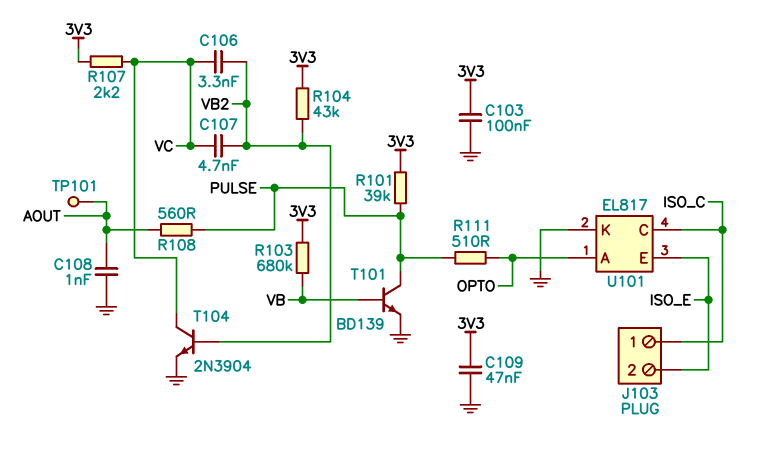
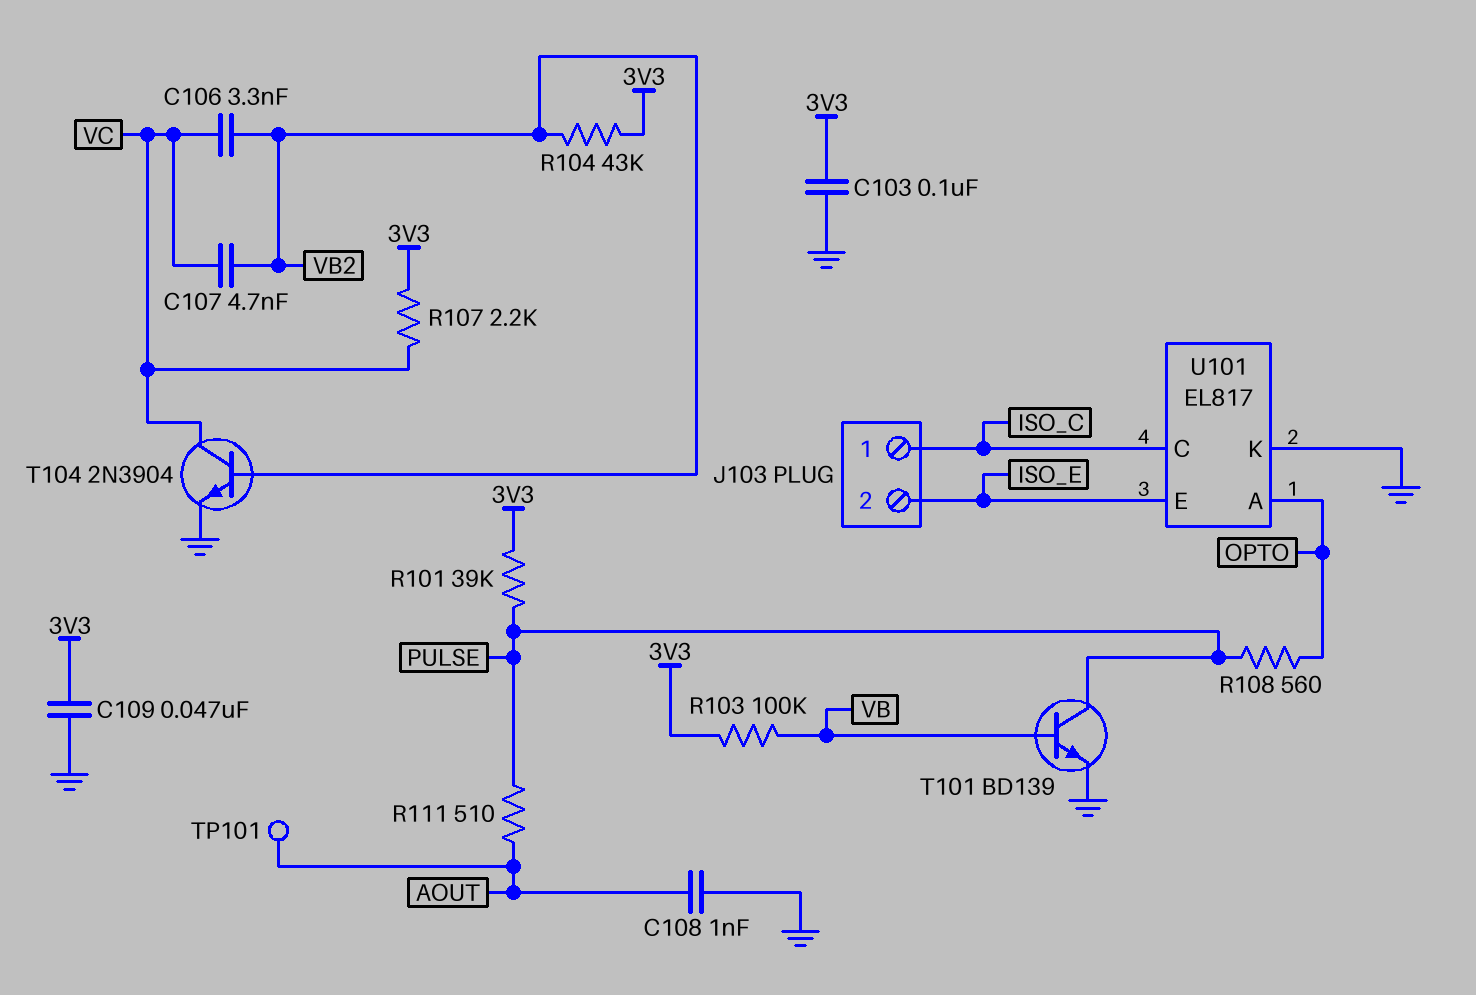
R103: 680k (3V3, VB) -> 100k (3V3, VB)
R108: 560 (AOUT, PULSE) -> 560 (OPTO, PULSE)
R111: 510 (OPTO, PULSE) -> 510 (AOUT, PULSE)

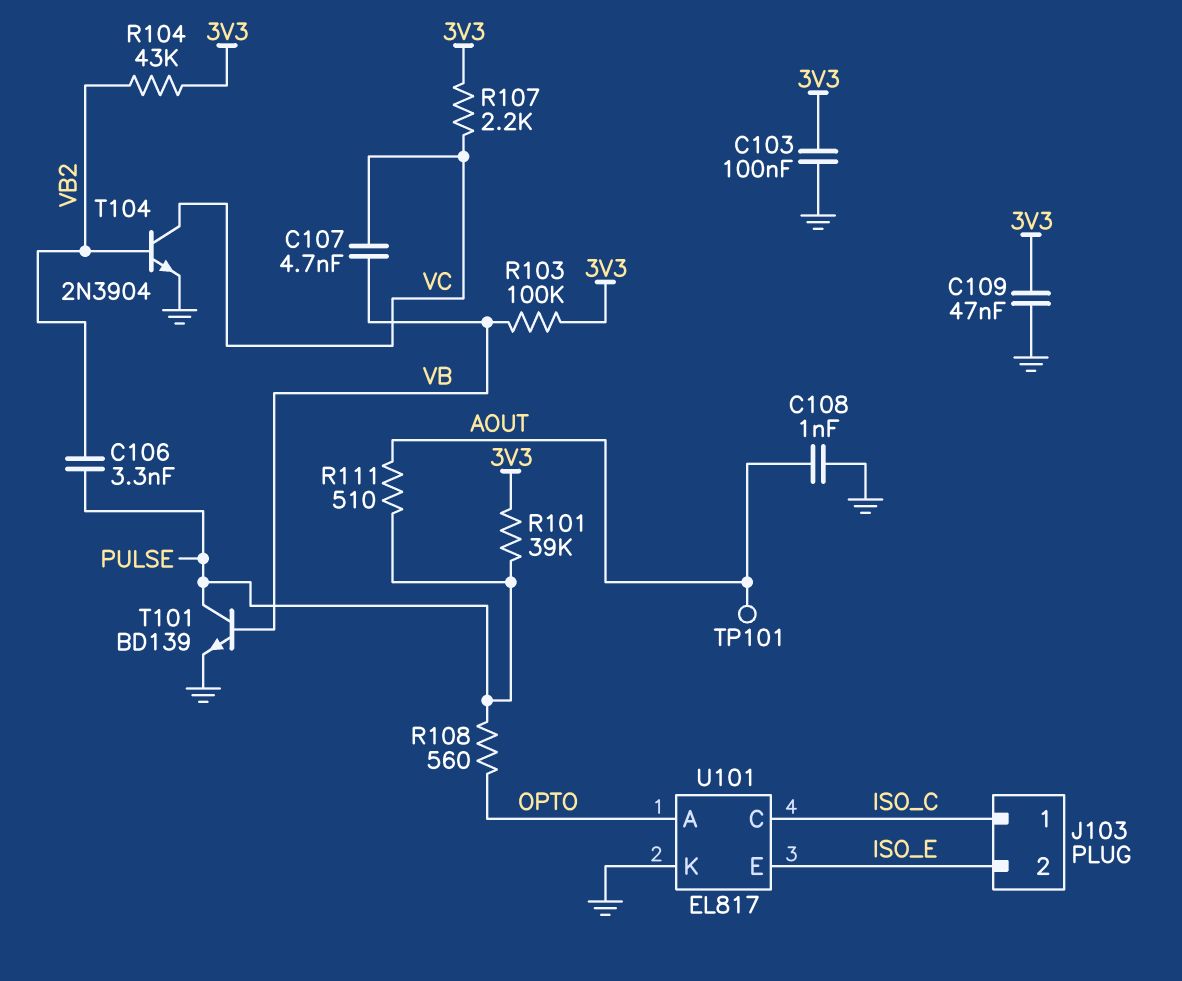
C106: 3.3nF (VB2, VC) -> 3.3nF (PULSE, VB2)
C107: 4.7nF (VB2, VC) -> 4.7nF (VB, VC)

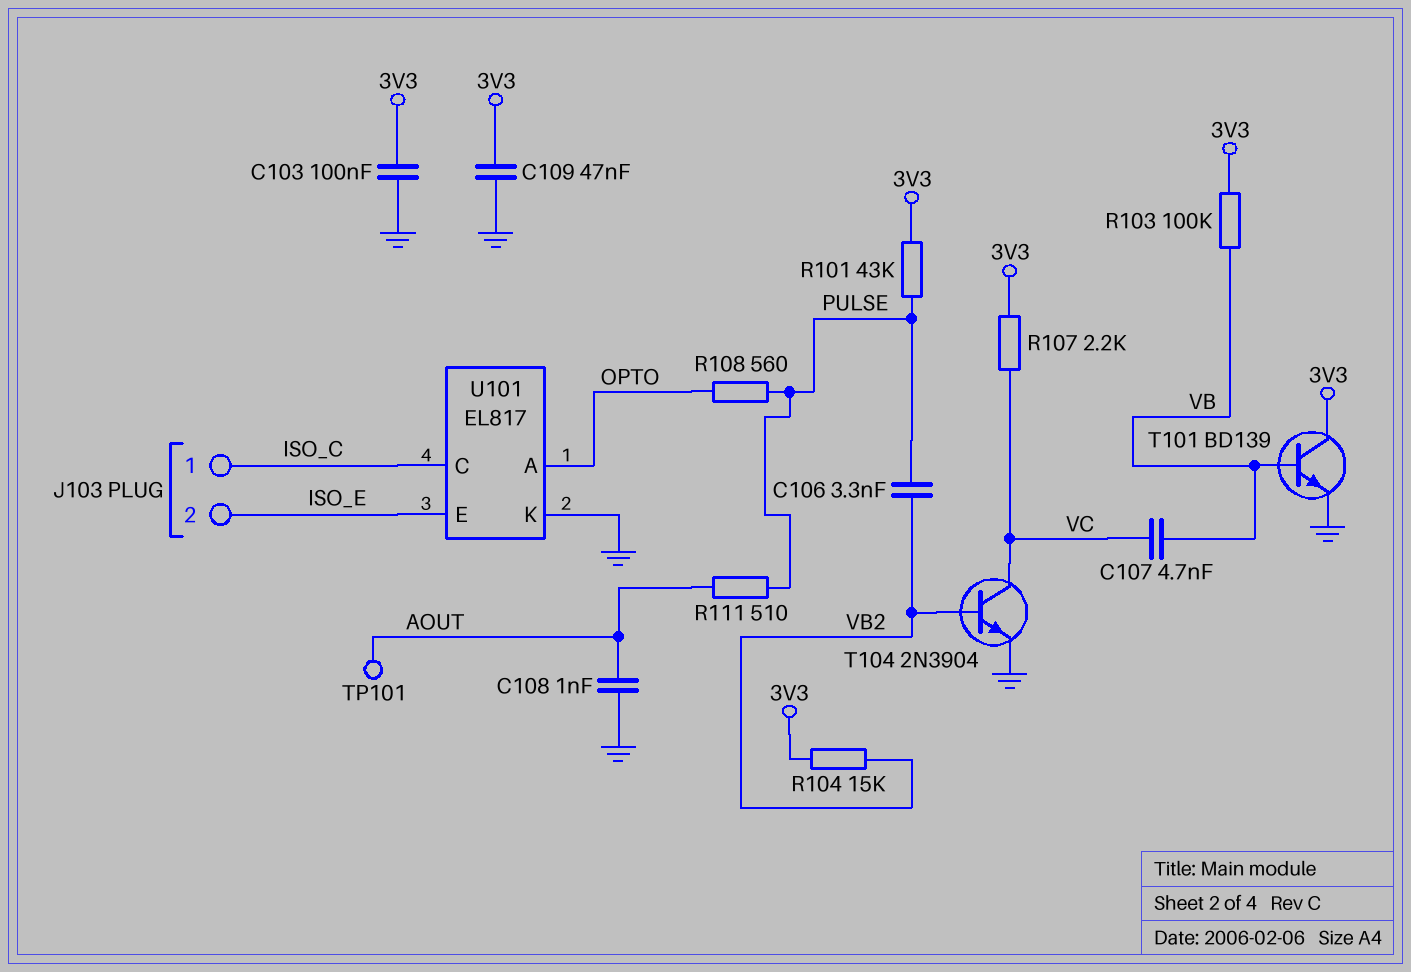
R101: 39k (3V3, PULSE) -> 43k (3V3, PULSE)
R104: 43k (3V3, VB2) -> 15k (3V3, VB2)
T101: NPN BD139 (B VB, C PULSE, E GND) -> NPN BD139 (B VB, C 3V3, E GND)

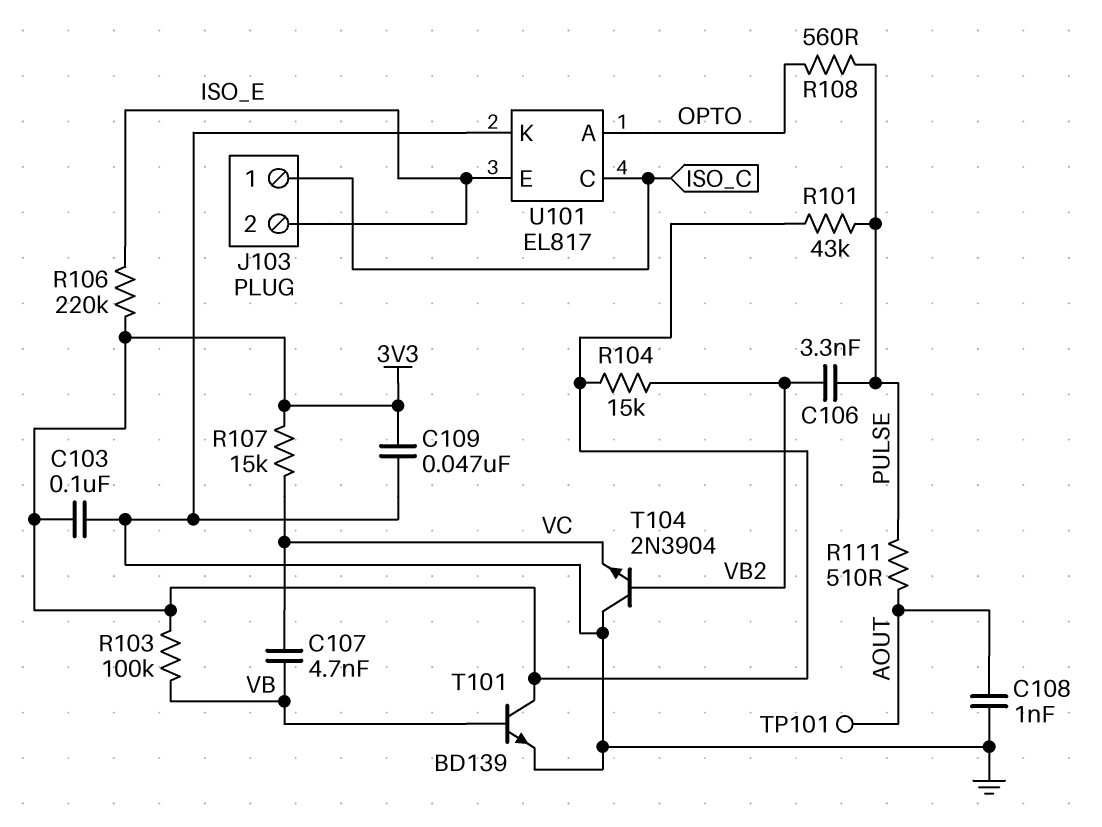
R106: none -> 220k (3V3, ISO_E)
R107: 2.2k (3V3, VC) -> 15k (3V3, VC)
T104: NPN 2N3904 (B VB2, C VC, E GND) -> NPN 2N3904 (B VB2, C GND, E VC)

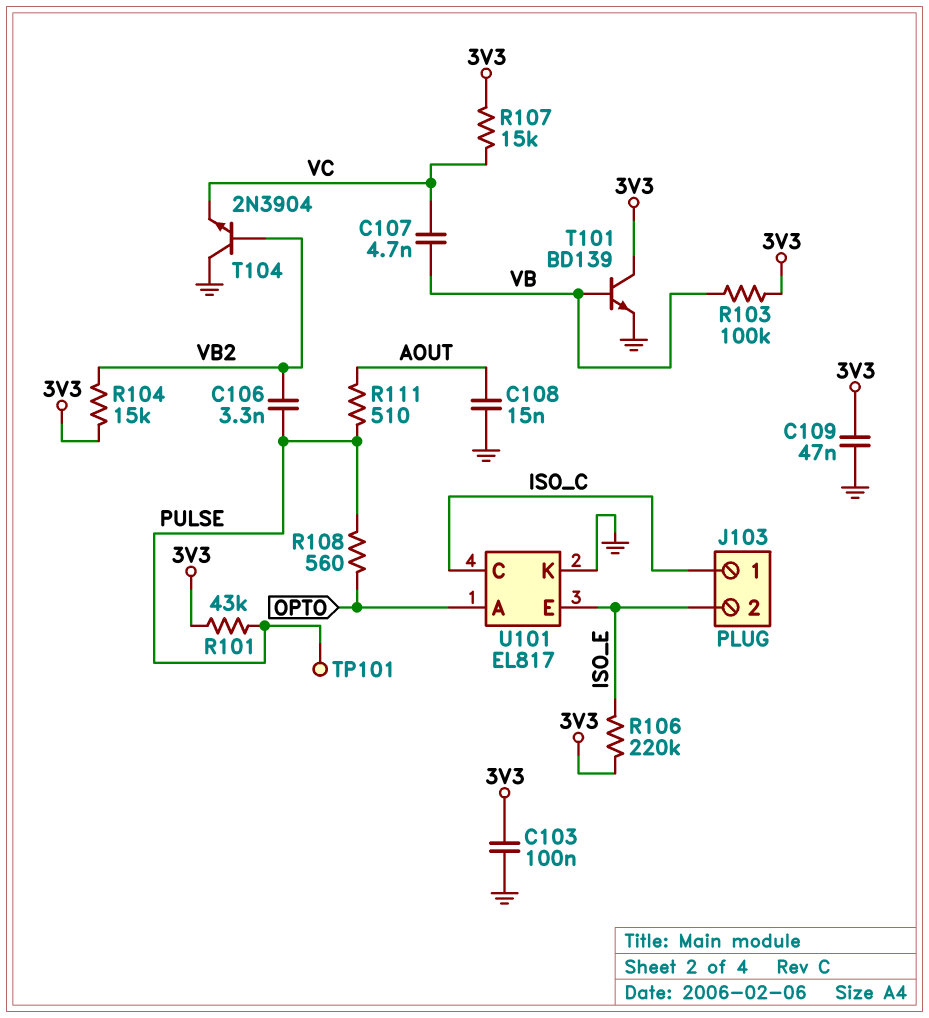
C108: 1nF (AOUT, GND) -> 15nF (AOUT, GND)
TP101: test point (AOUT) -> test point (PULSE)

